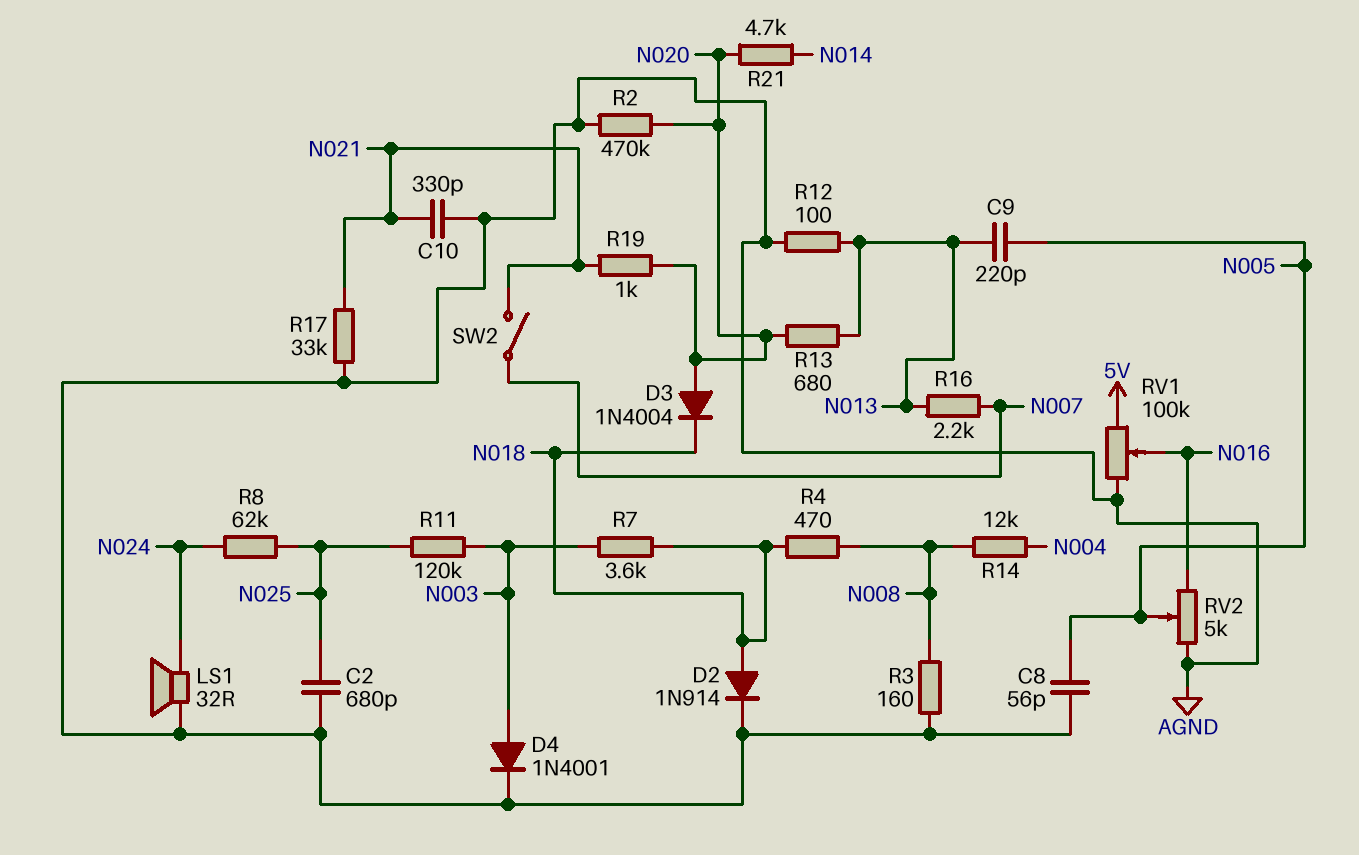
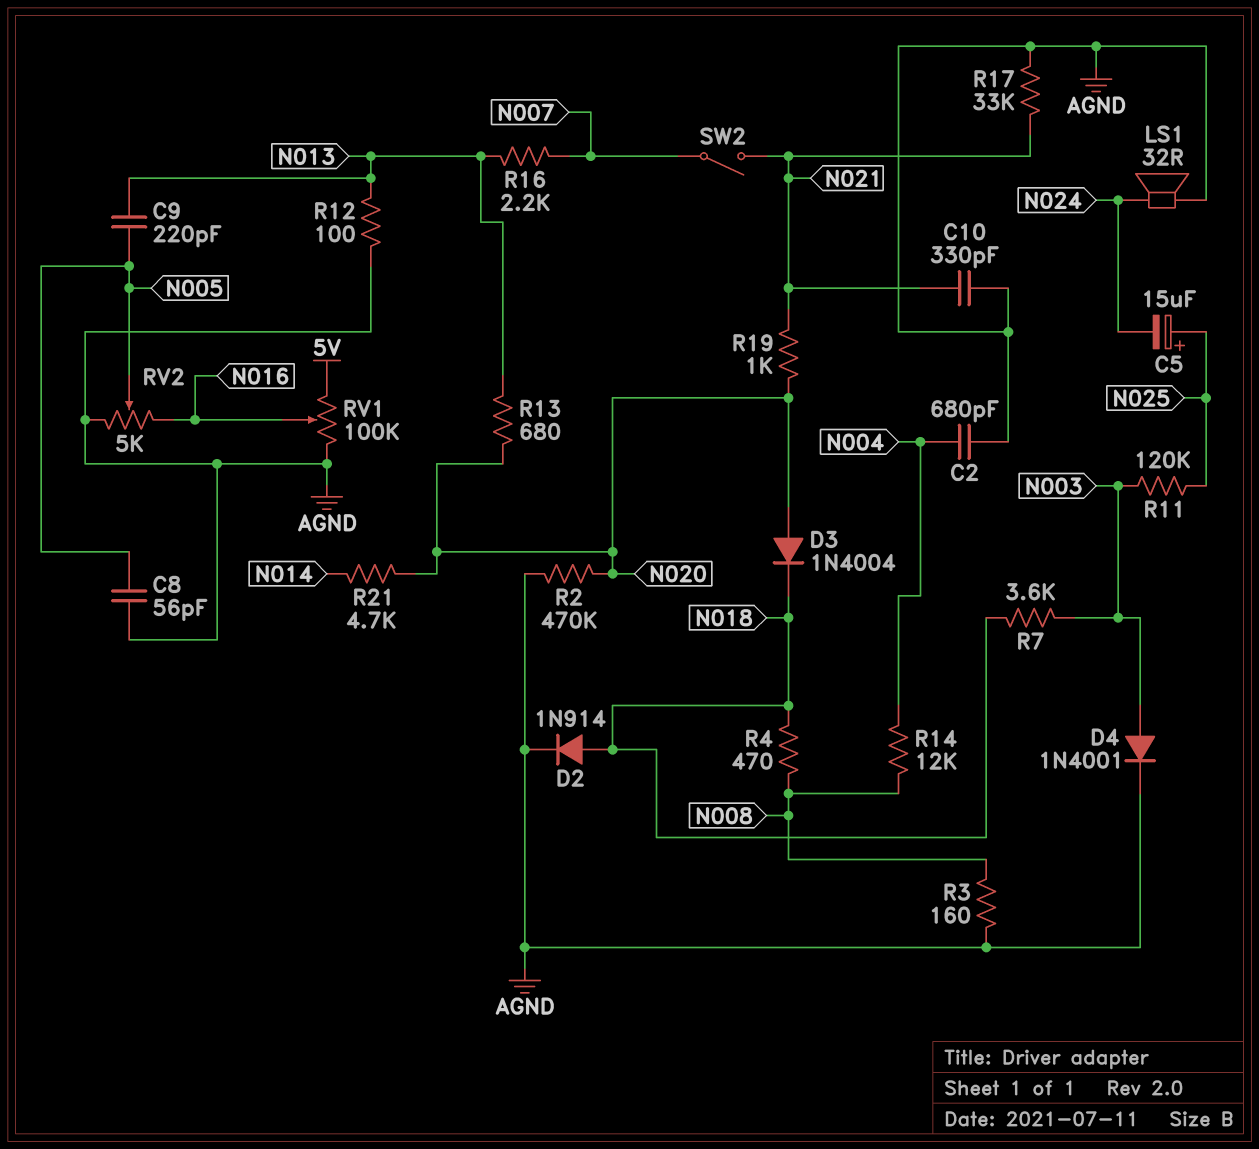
C2: 680pF (AGND, N025) -> 680pF (AGND, N004)
C5: none -> 15uF (plus N025, minus N024)
R8: 62k (N024, N025) -> none

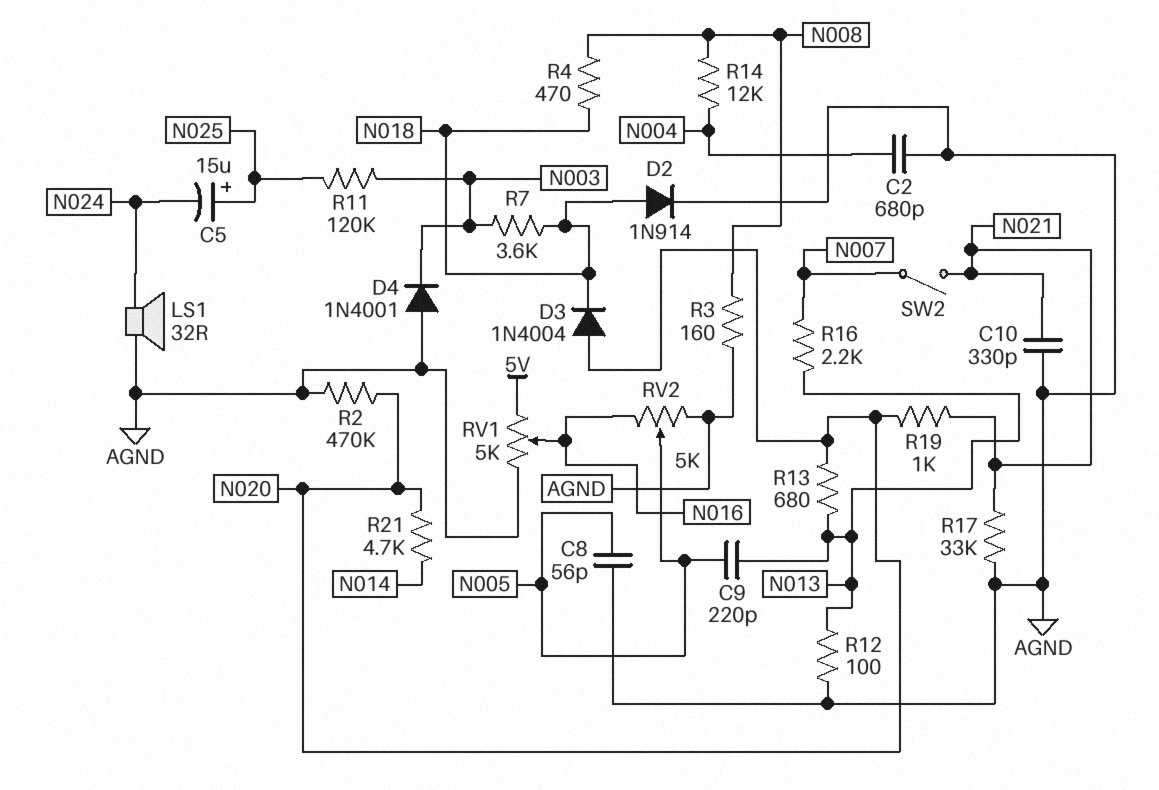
D4: diode 1N4001 (A N003, K AGND) -> diode 1N4001 (A AGND, K N003)
RV1: 100k (5V, AGND, wiper N016) -> 5k (5V, AGND, wiper N016)

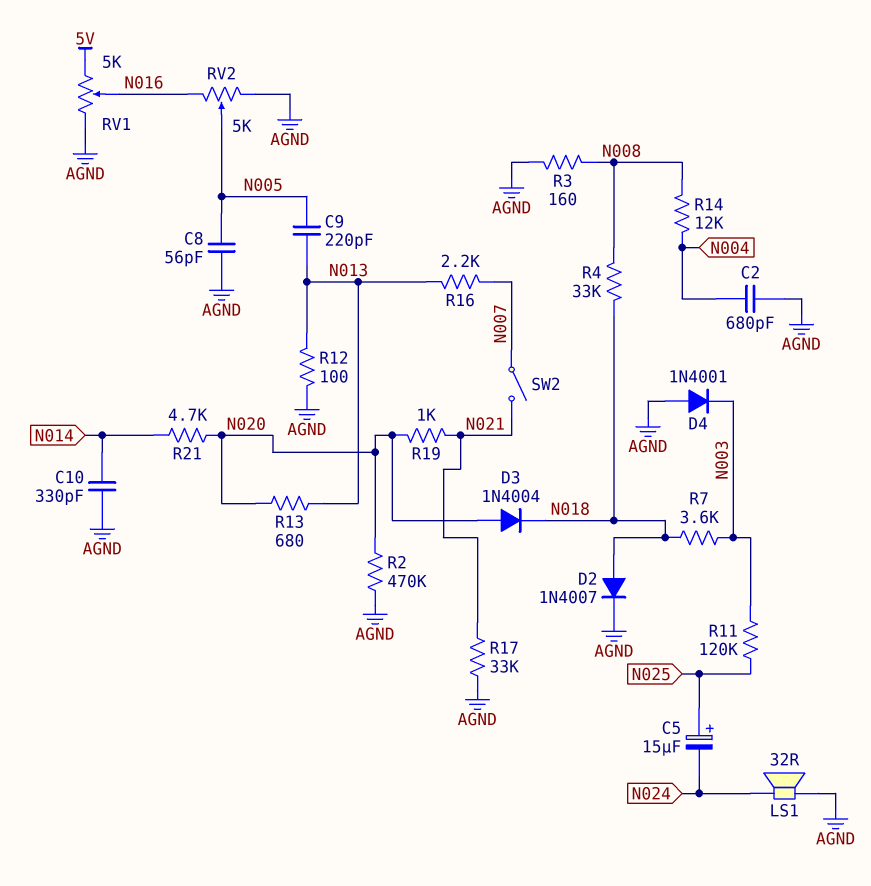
C10: 330pF (AGND, N021) -> 330pF (AGND, N014)
D2: diode 1N914 (A N018, K AGND) -> diode 1N4007 (A N018, K AGND)
R4: 470 (N008, N018) -> 33k (N008, N018)

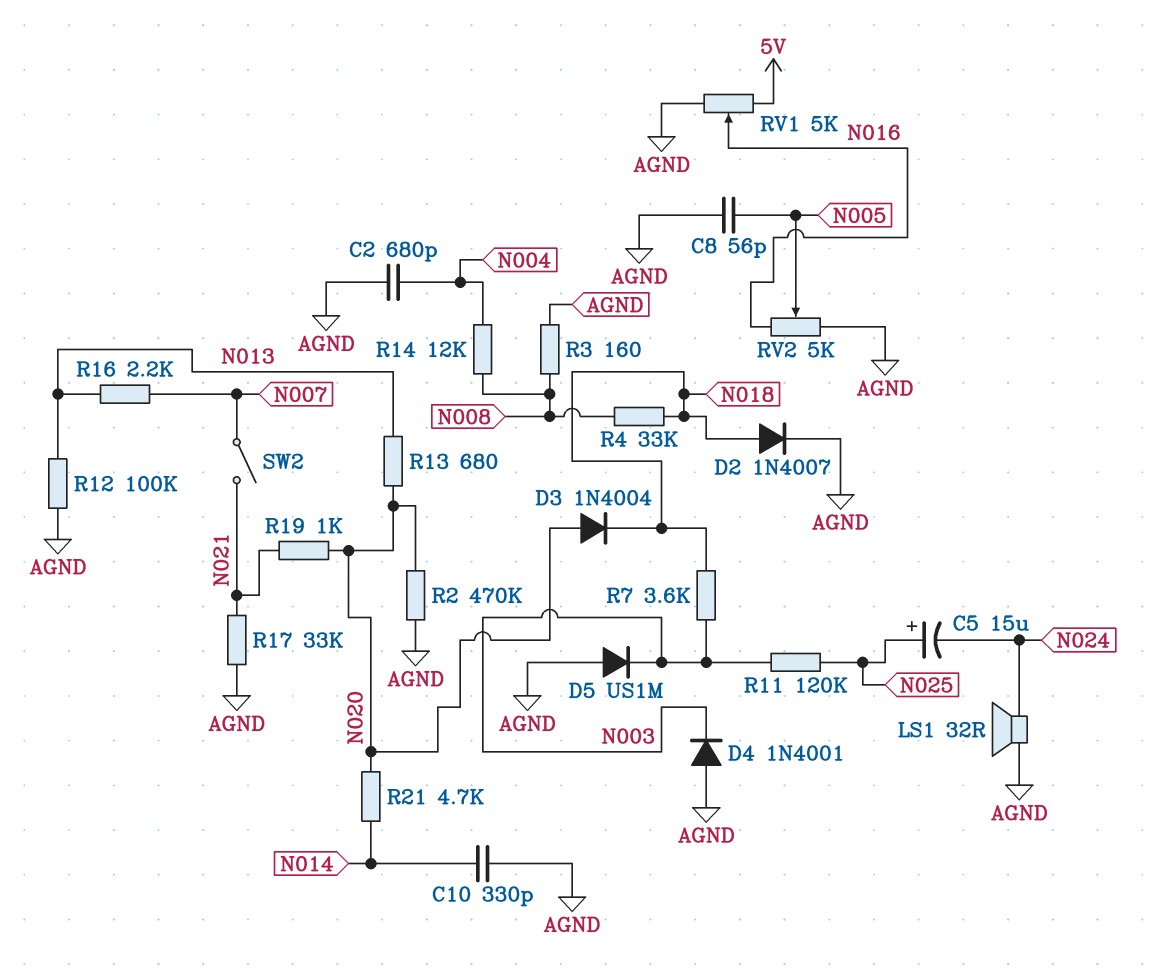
C9: 220pF (N005, N013) -> none
D5: none -> diode US1M (A AGND, K N003)
R12: 100 (AGND, N013) -> 100k (AGND, N013)

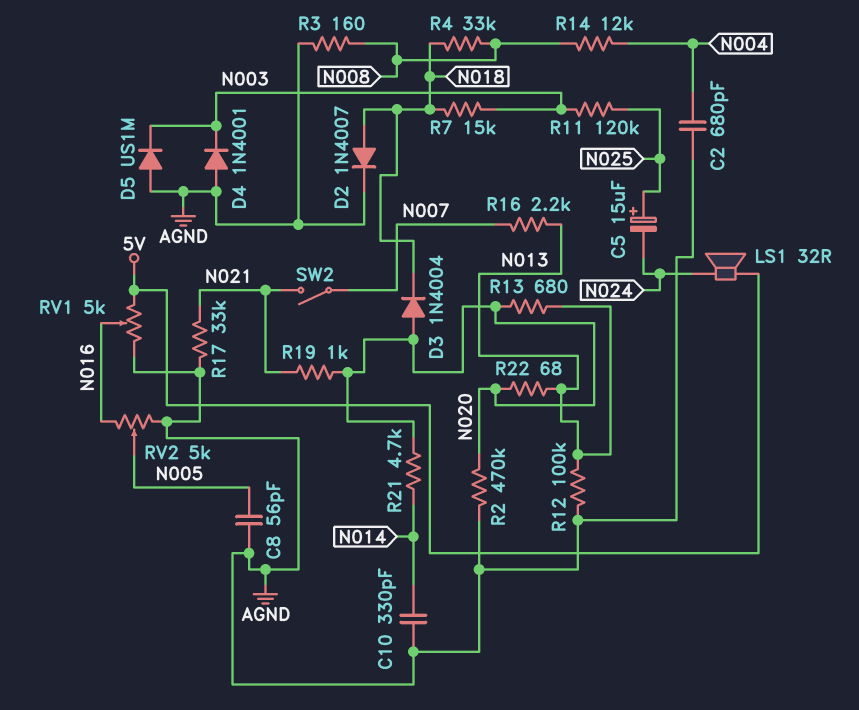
LS1: speaker 32R (AGND, N024) -> speaker 32R (5V, N024)
R7: 3.6k (N003, N018) -> 15k (N003, N018)
R22: none -> 68 (N013, N020)

